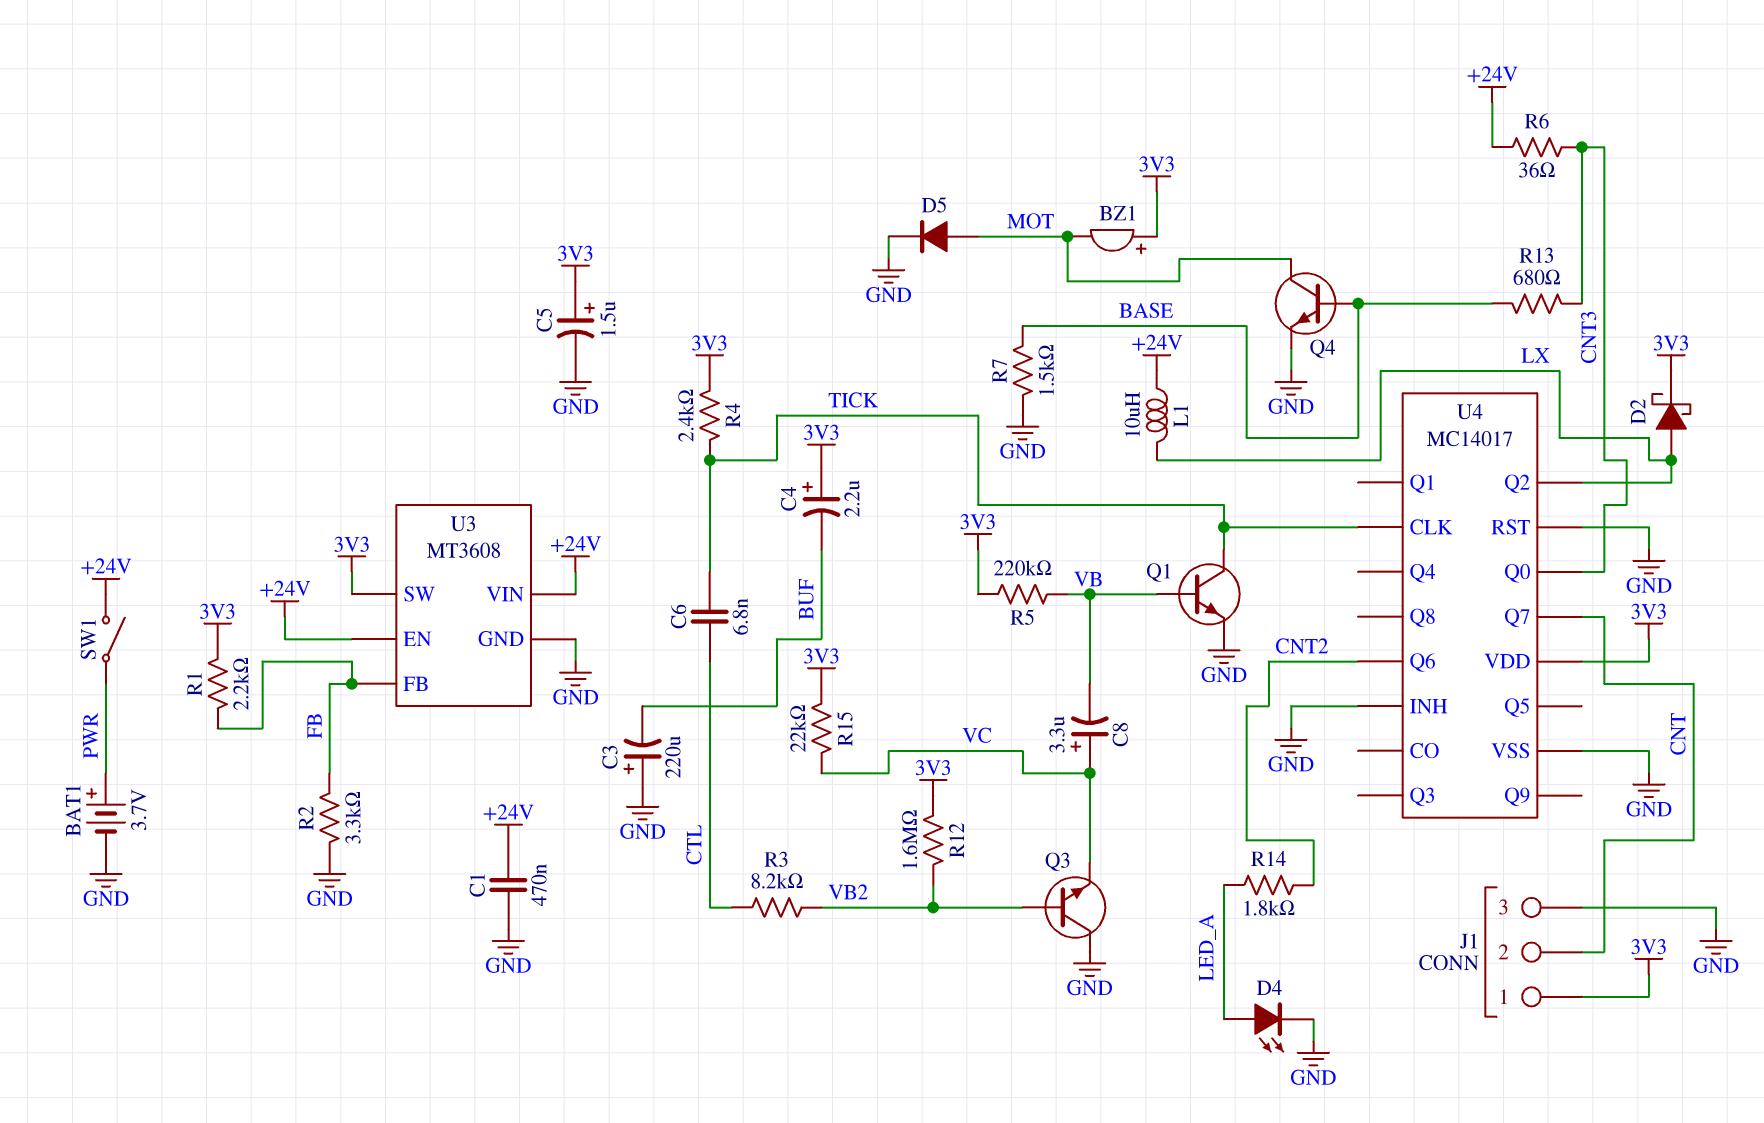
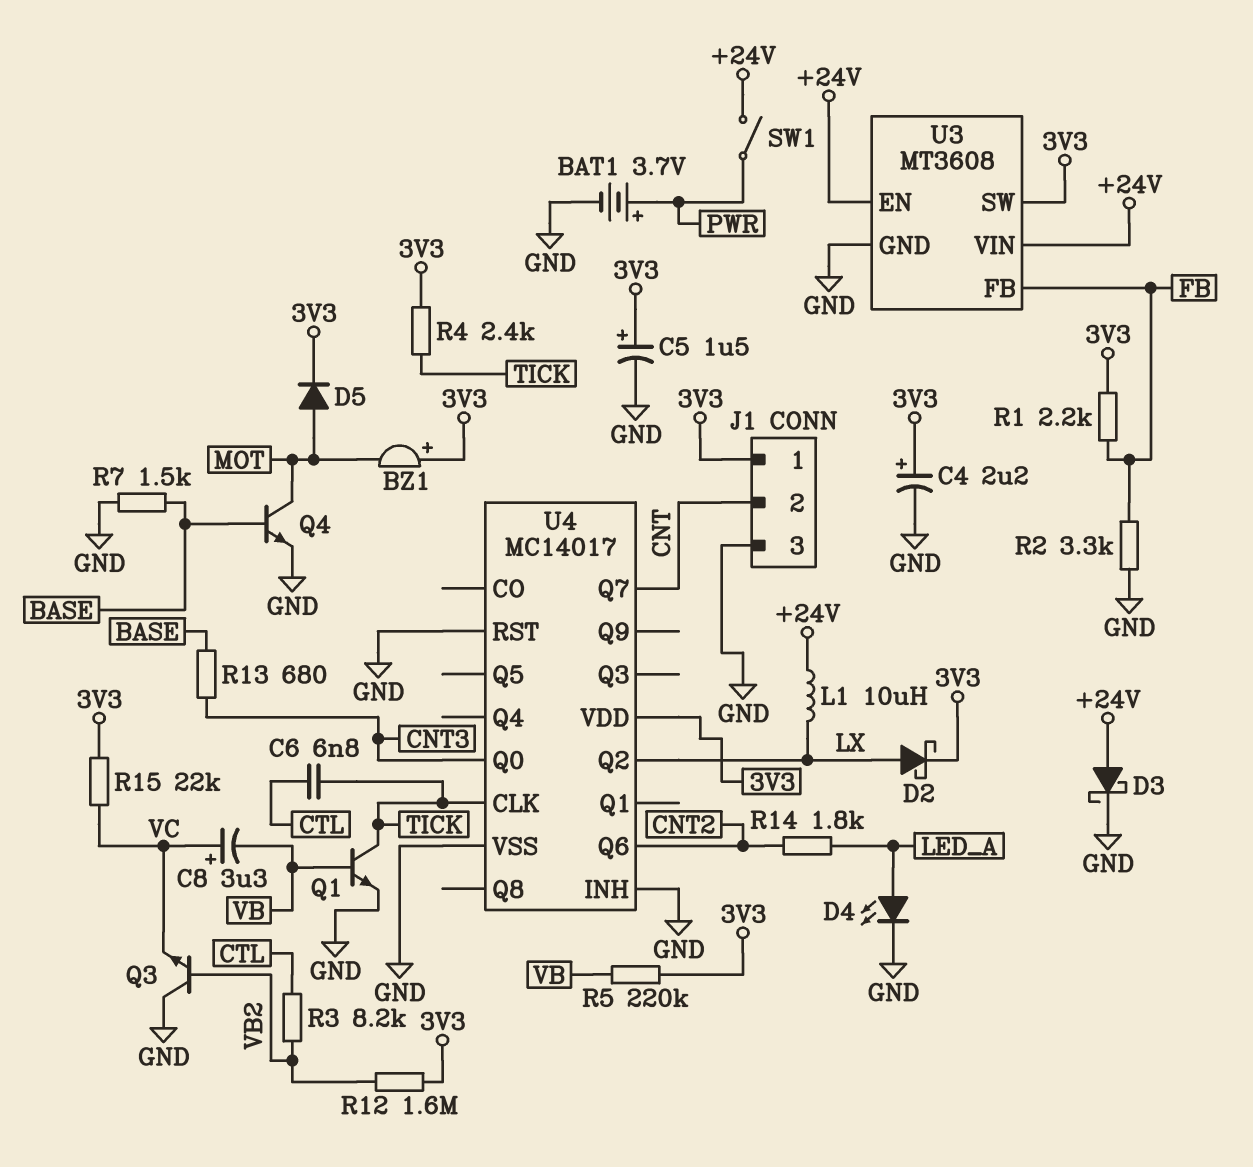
C1: 470nF (+24V, GND) -> none
C3: 220uF (plus GND, minus BUF) -> none
C4: 2.2uF (plus 3V3, minus BUF) -> 2.2uF (plus 3V3, minus GND)
D3: none -> schottky (A +24V, K GND)
D5: diode (A MOT, K GND) -> diode (A MOT, K 3V3)
R6: 36 (+24V, CNT3) -> none

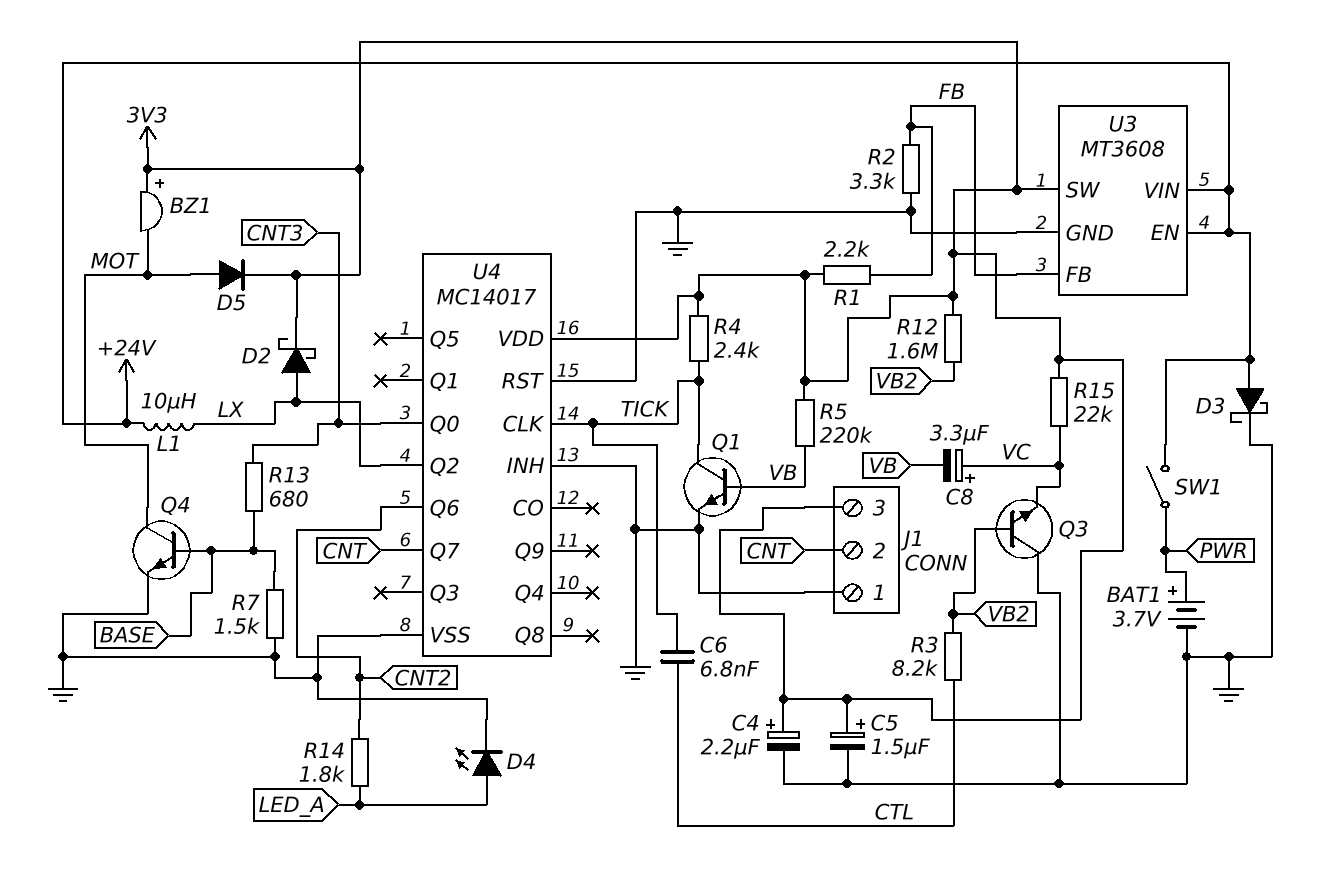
J1 pin 1: 3V3 -> GND
J1 pin 3: GND -> 3V3

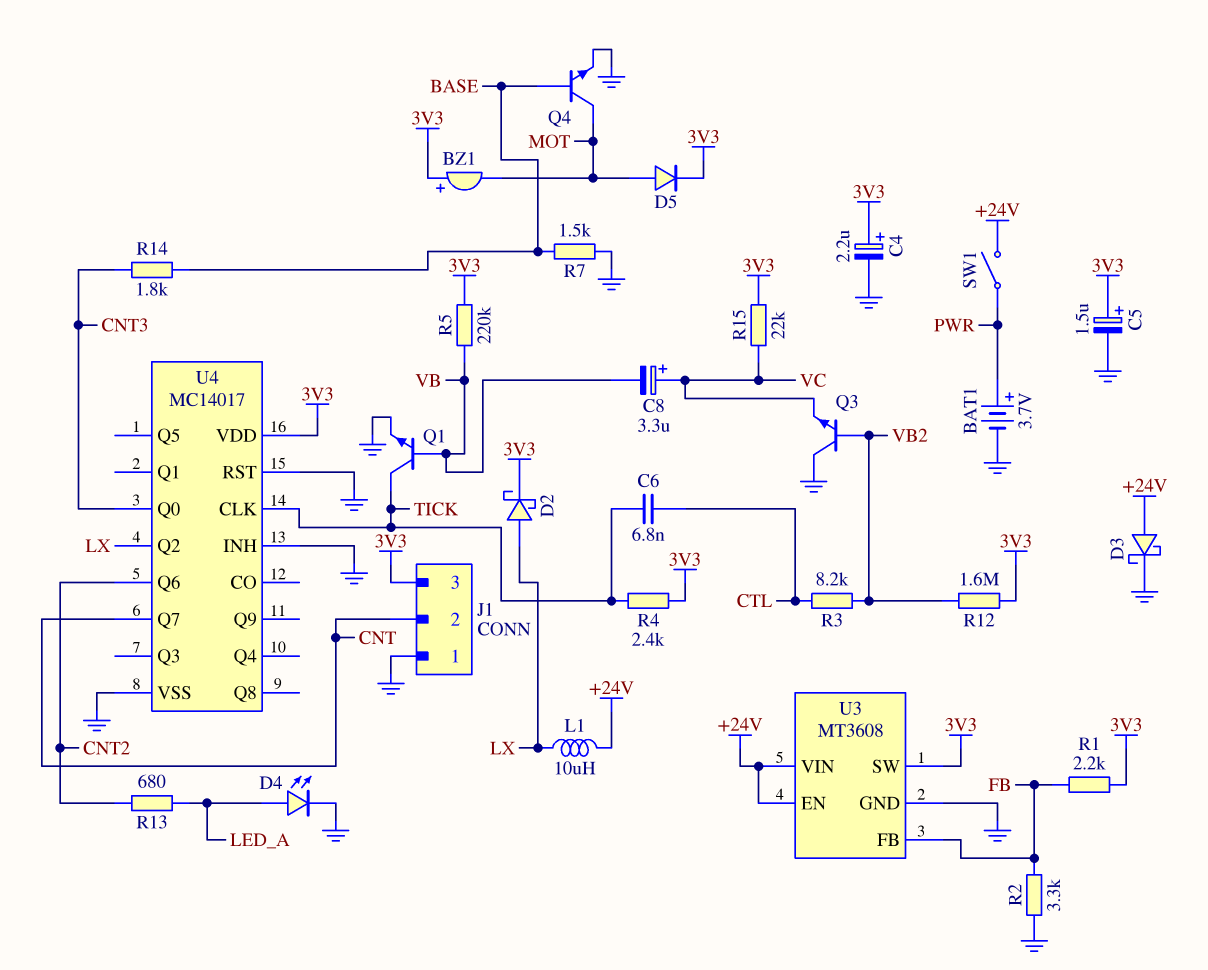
R13: 680 (BASE, CNT3) -> 680 (CNT2, LED_A)
R14: 1.8k (CNT2, LED_A) -> 1.8k (BASE, CNT3)

